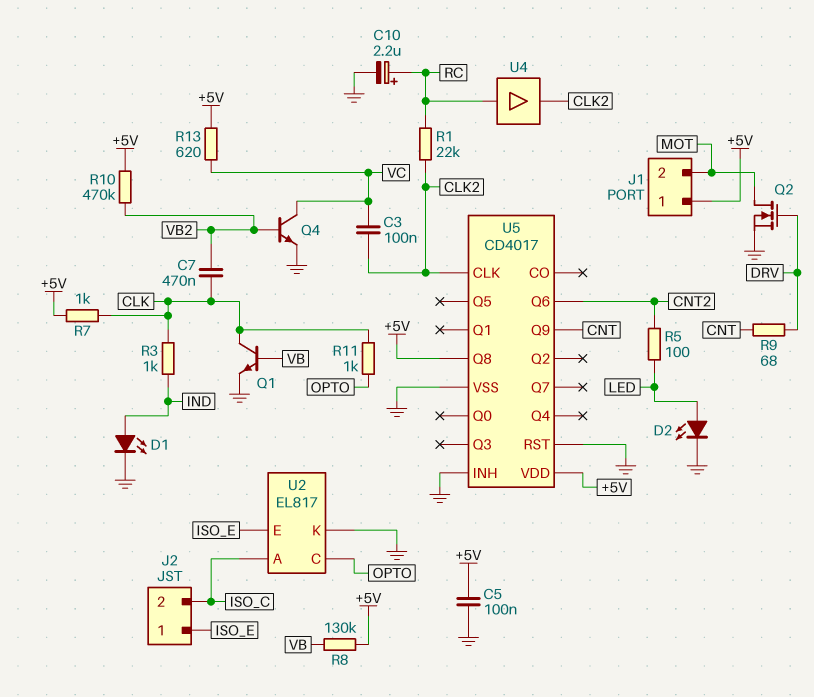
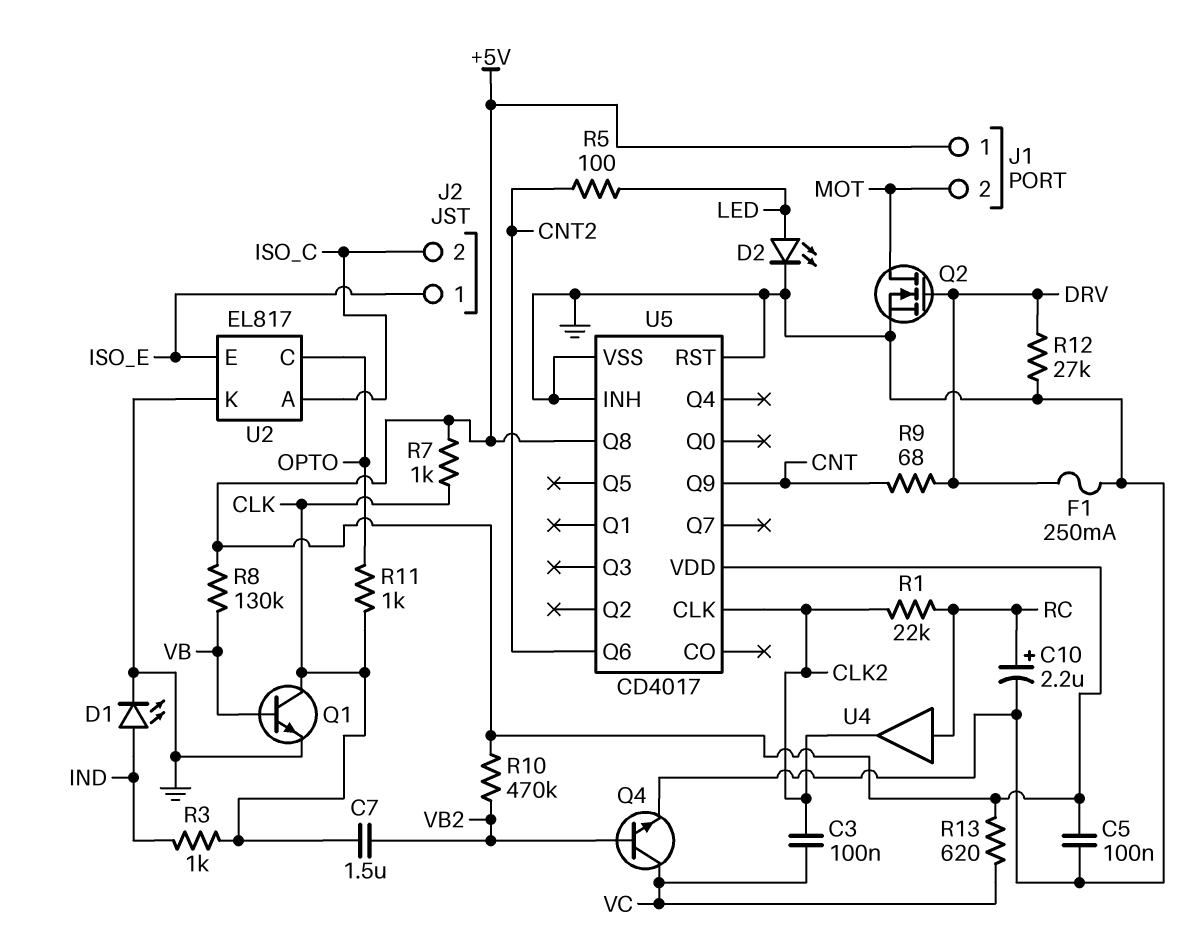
C7: 470nF (CLK, VB2) -> 1.5uF (CLK, VB2)
F1: none -> 250mA (DRV, GND)
R12: none -> 27k (DRV, GND)

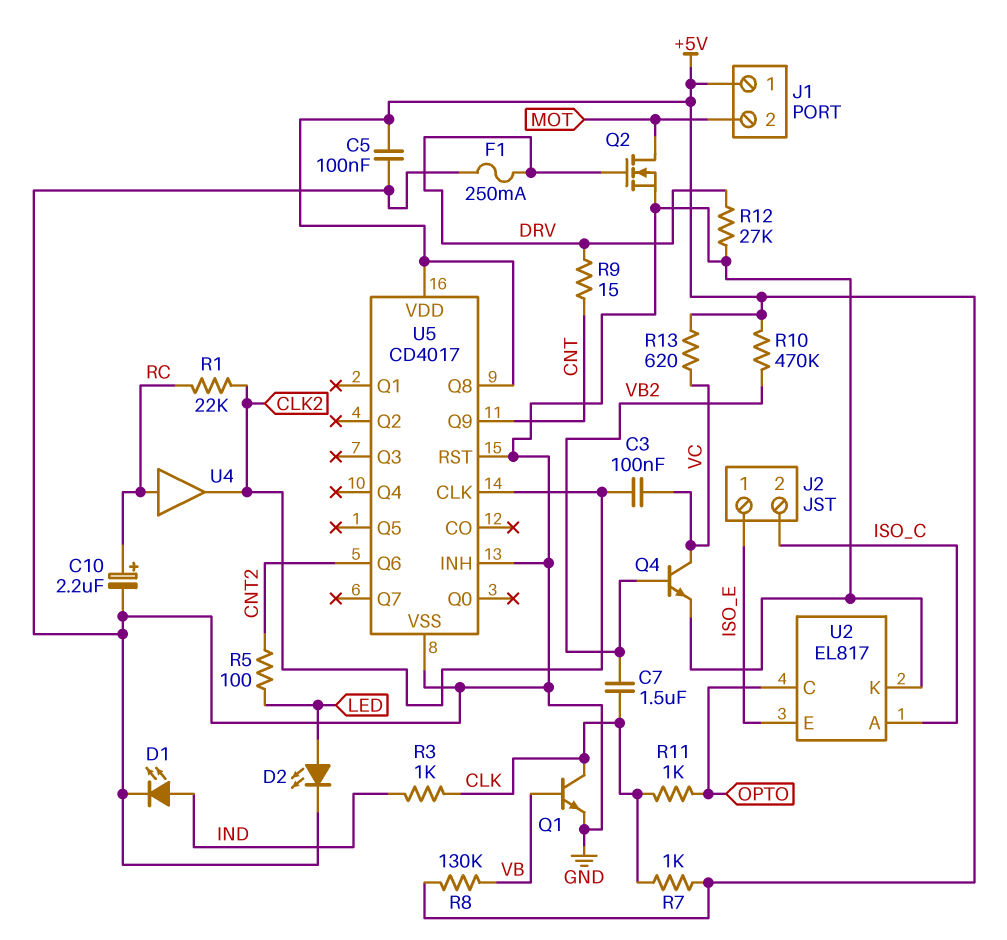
R9: 68 (CNT, DRV) -> 15 (CNT, DRV)

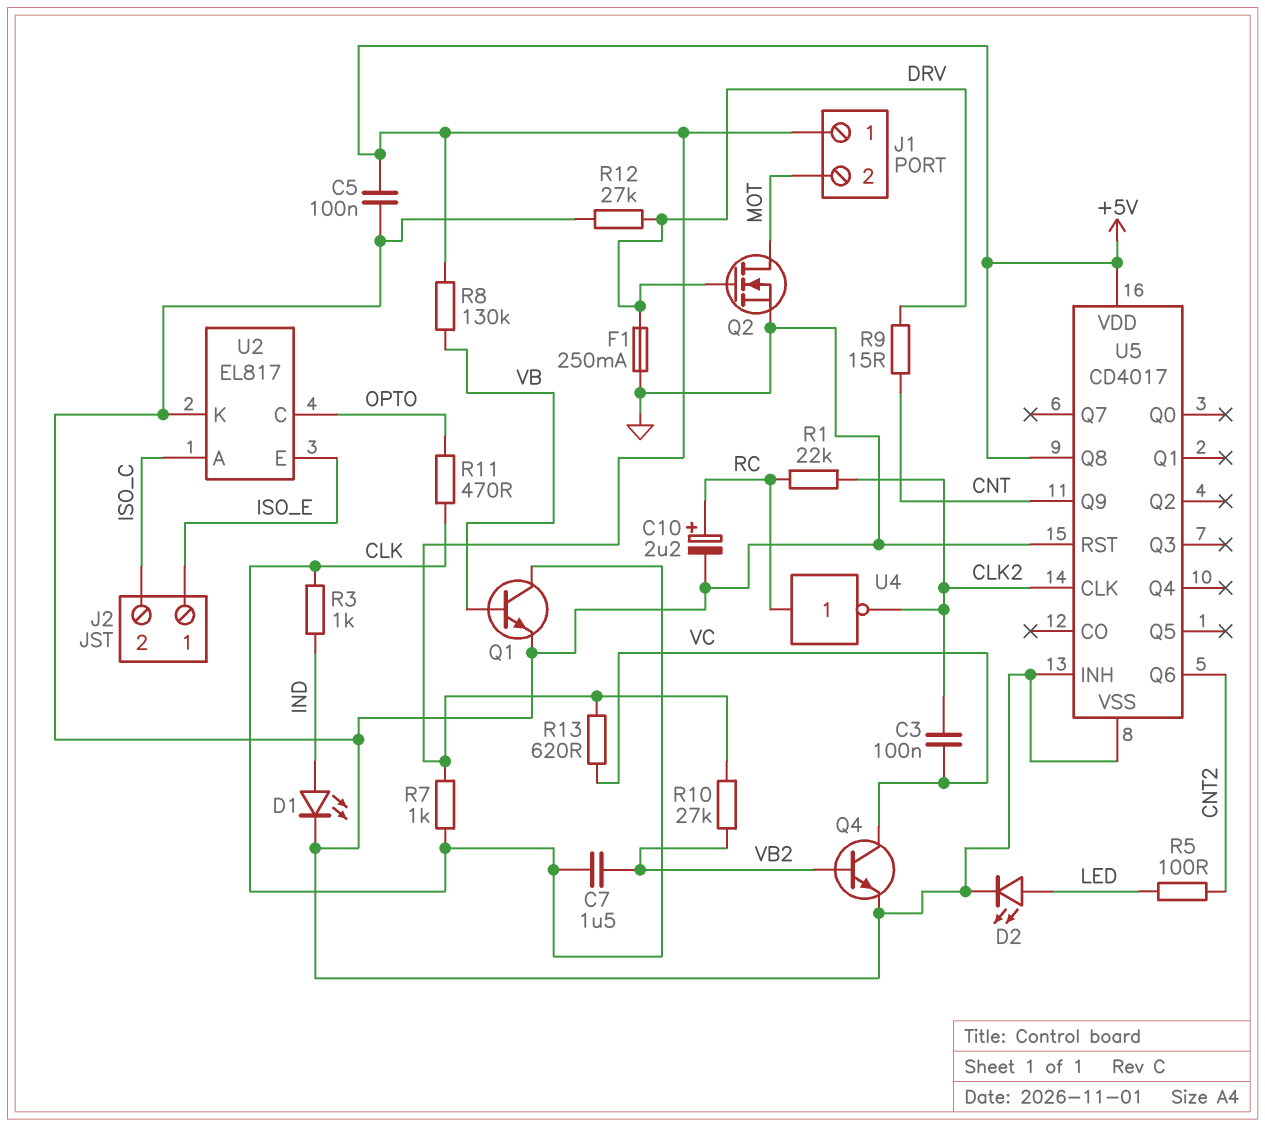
R10: 470k (+5V, VB2) -> 27k (+5V, VB2)
R11: 1k (CLK, OPTO) -> 470 (CLK, OPTO)
U4: buffer (in RC, out CLK2) -> NOT (in RC, out CLK2)

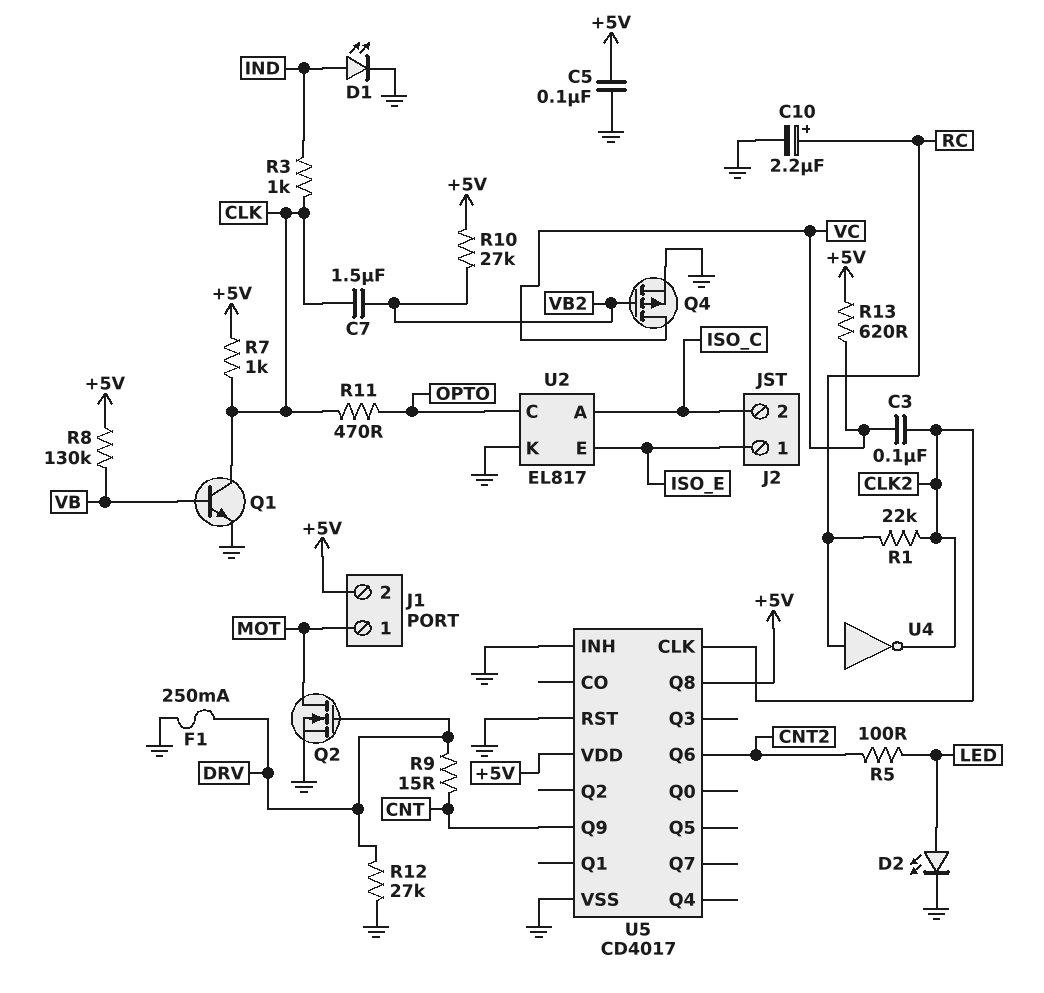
J1 pin 1: +5V -> MOT
J1 pin 2: MOT -> +5V
Q4: NPN (B VB2, C VC, E GND) -> PMOS (G VB2, D VC, S GND)

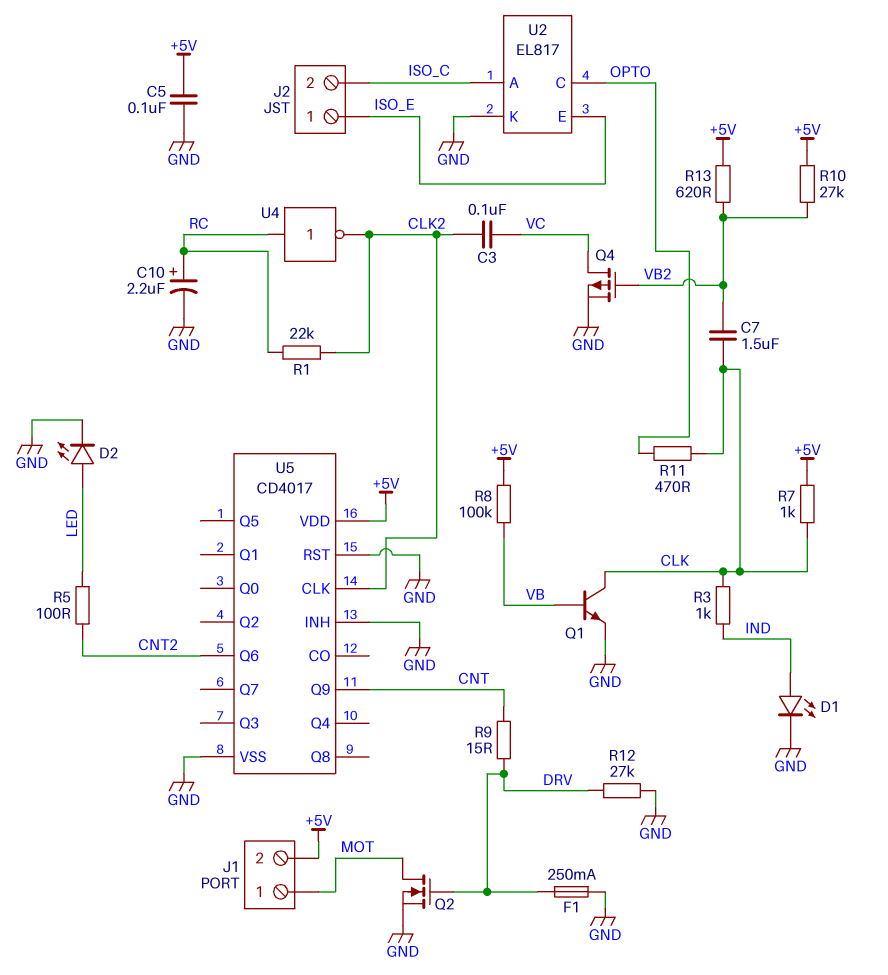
R8: 130k (+5V, VB) -> 100k (+5V, VB)
R13: 620 (+5V, VC) -> 620 (+5V, VB2)
U5 pin Q8: +5V -> none

